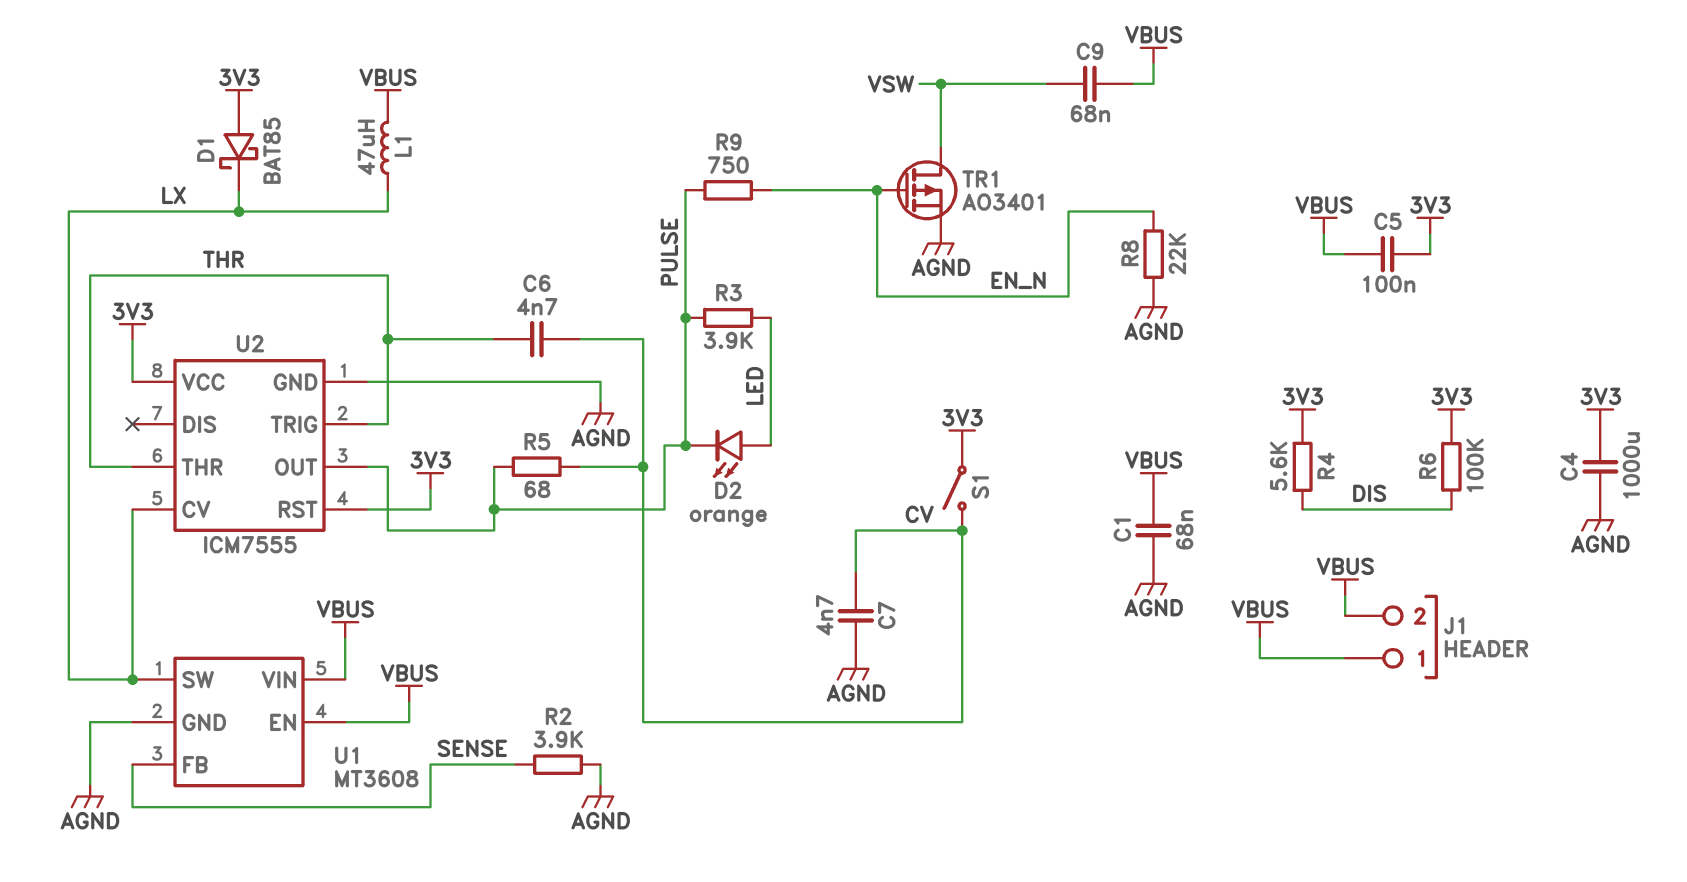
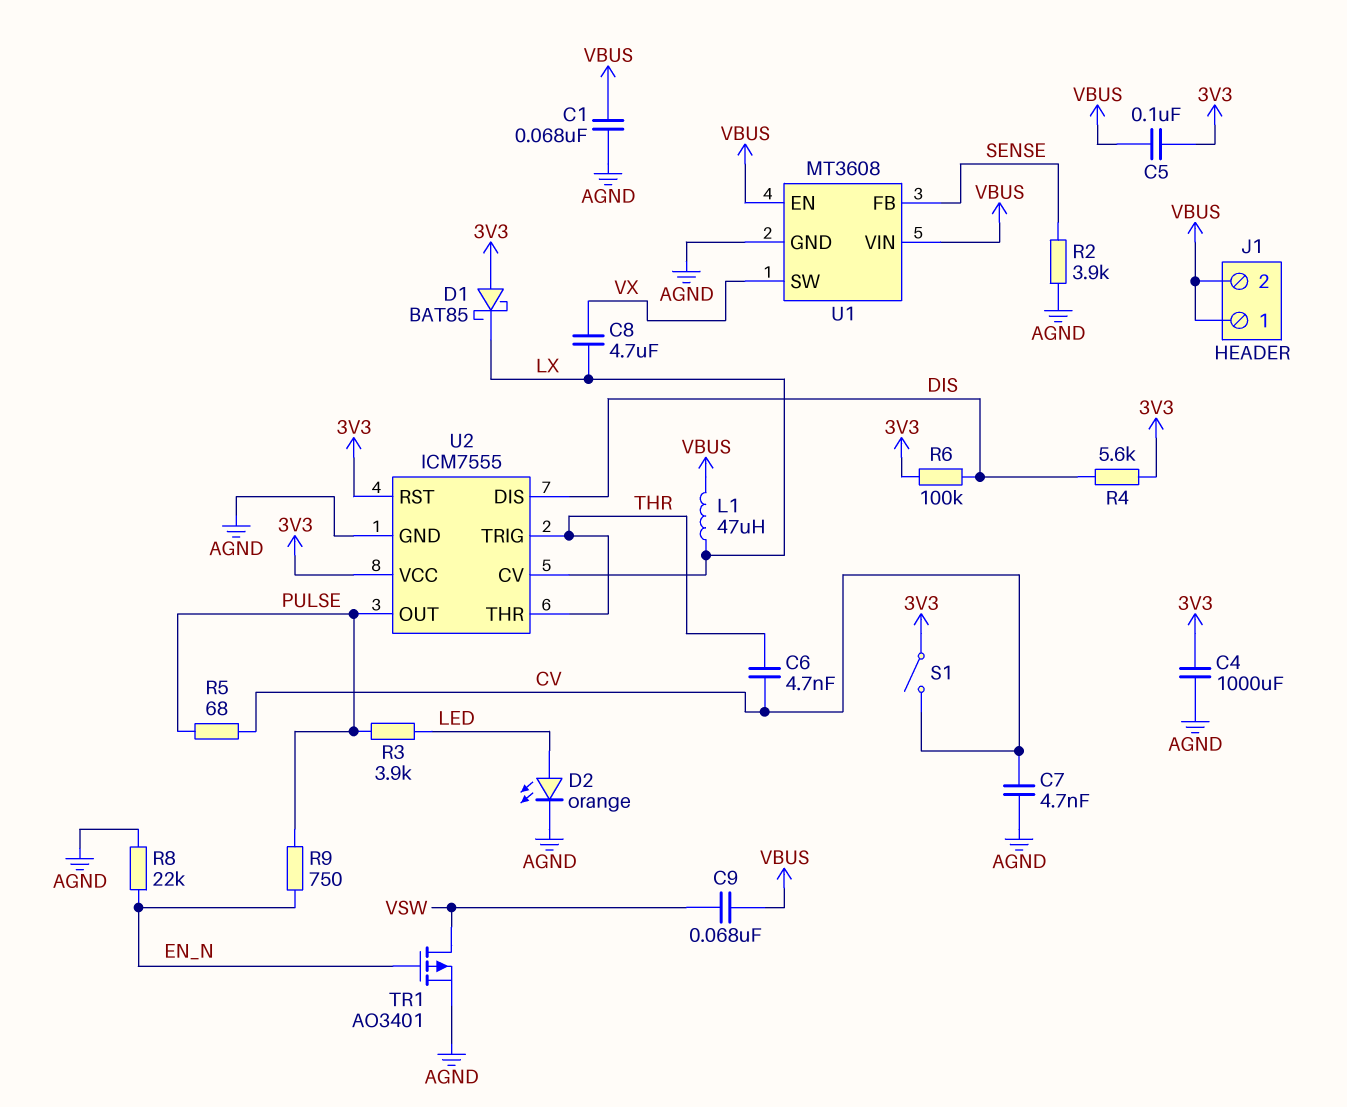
C8: none -> 4.7uF (LX, VX)
D2: LED orange (A LED, K PULSE) -> LED orange (A LED, K AGND)
U1 pin SW: LX -> VX
U2 pin DIS: none -> DIS

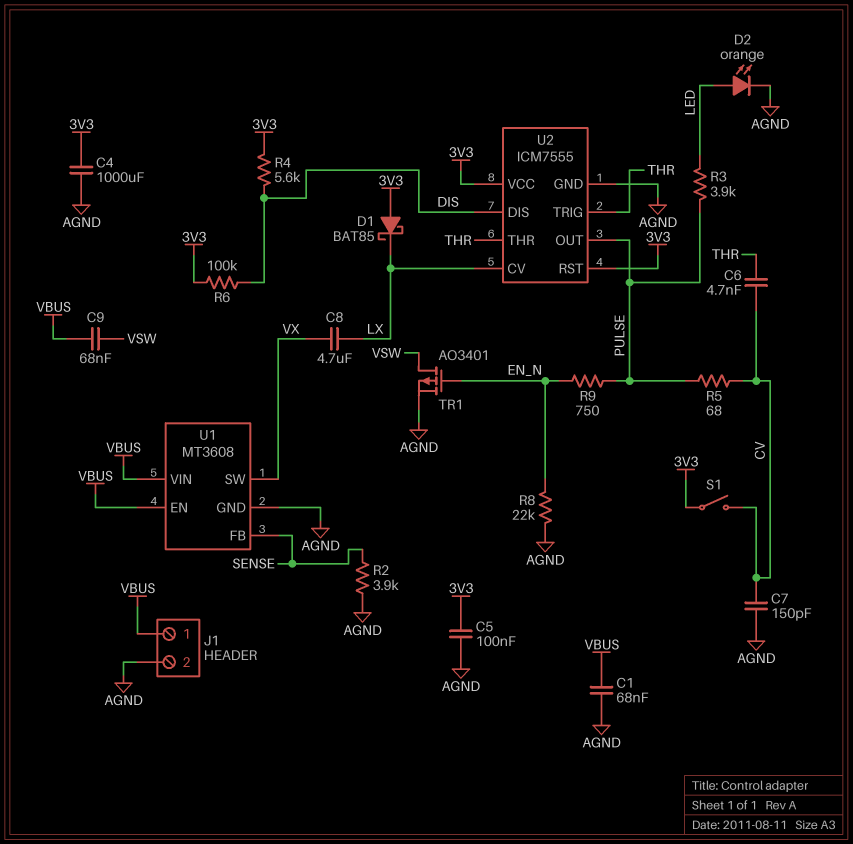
C5: 100nF (3V3, VBUS) -> 100nF (3V3, AGND)
C7: 4.7nF (AGND, CV) -> 150pF (AGND, CV)
J1 pin 2: VBUS -> AGND
L1: 47uH (LX, VBUS) -> none

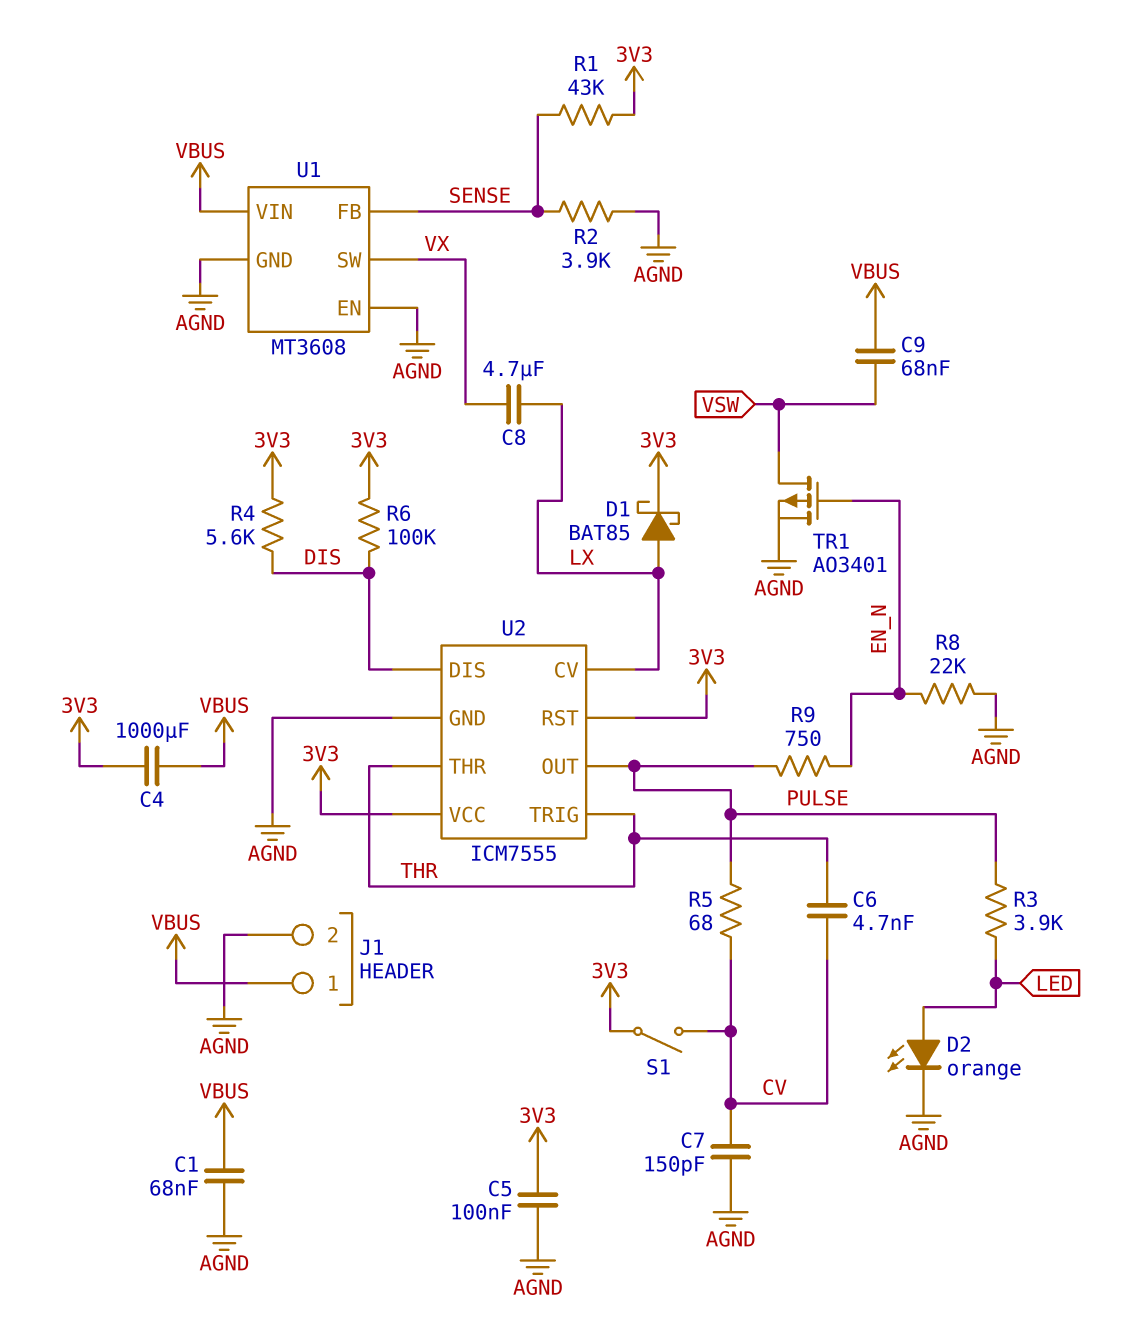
C4: 1000uF (3V3, AGND) -> 1000uF (3V3, VBUS)
D1: schottky BAT85 (A 3V3, K LX) -> schottky BAT85 (A LX, K 3V3)
R1: none -> 43k (3V3, SENSE)
U1 pin EN: VBUS -> AGND

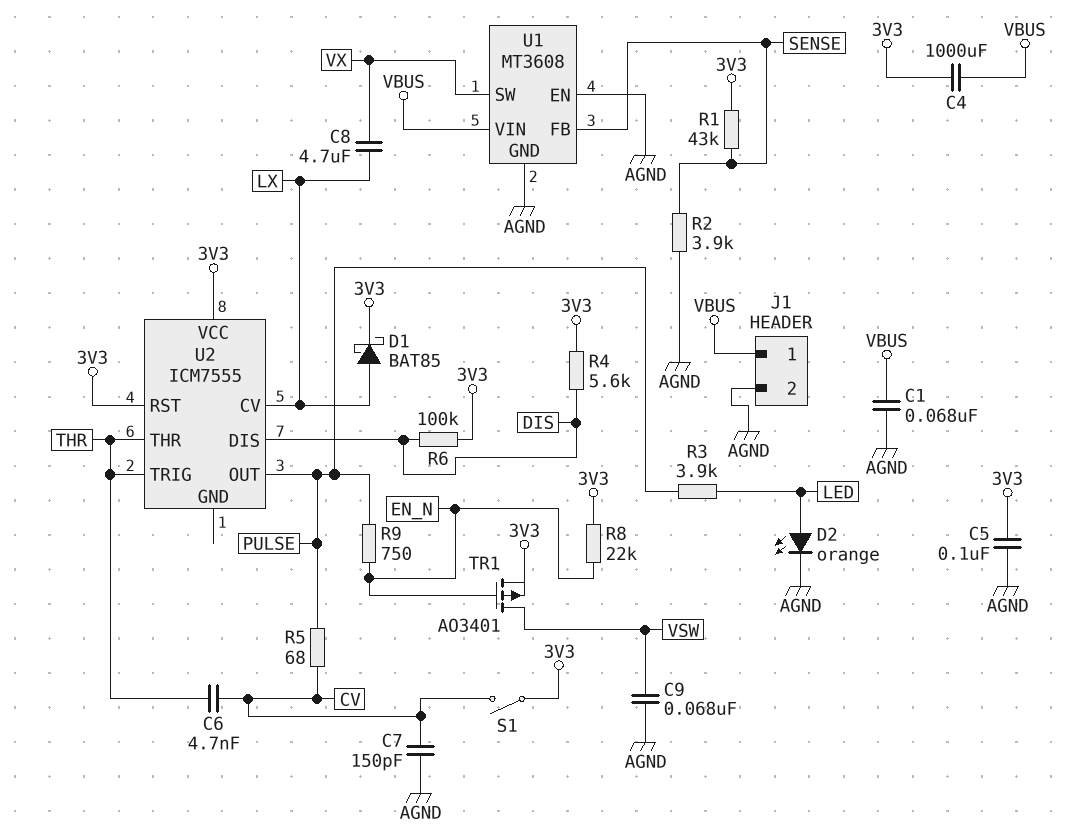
C9: 68nF (VBUS, VSW) -> 68nF (AGND, VSW)
R8: 22k (AGND, EN_N) -> 22k (3V3, EN_N)
TR1: PMOS AO3401 (G EN_N, D VSW, S AGND) -> PMOS AO3401 (G EN_N, D VSW, S 3V3)
U2 pin GND: AGND -> none

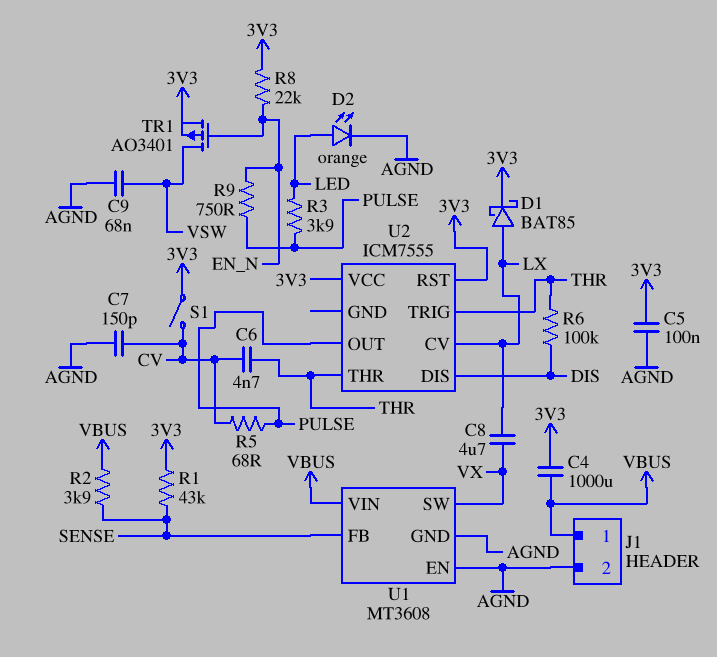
C1: 68nF (AGND, VBUS) -> none
R2: 3.9k (AGND, SENSE) -> 3.9k (SENSE, VBUS)
R4: 5.6k (3V3, DIS) -> none
R6: 100k (3V3, DIS) -> 100k (DIS, THR)

